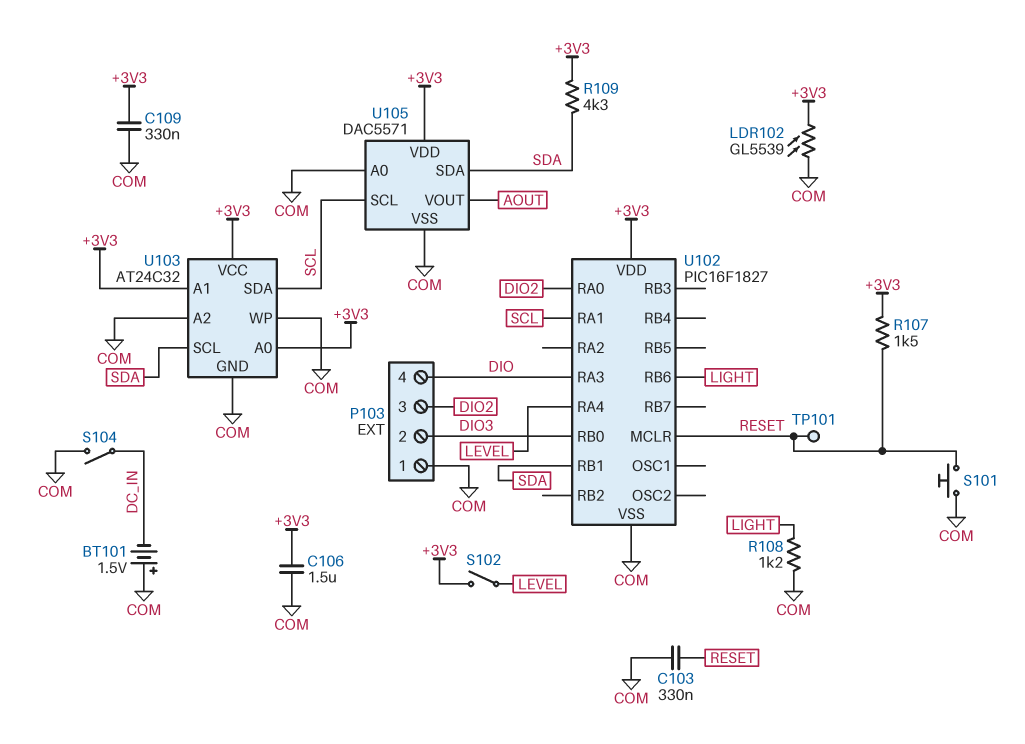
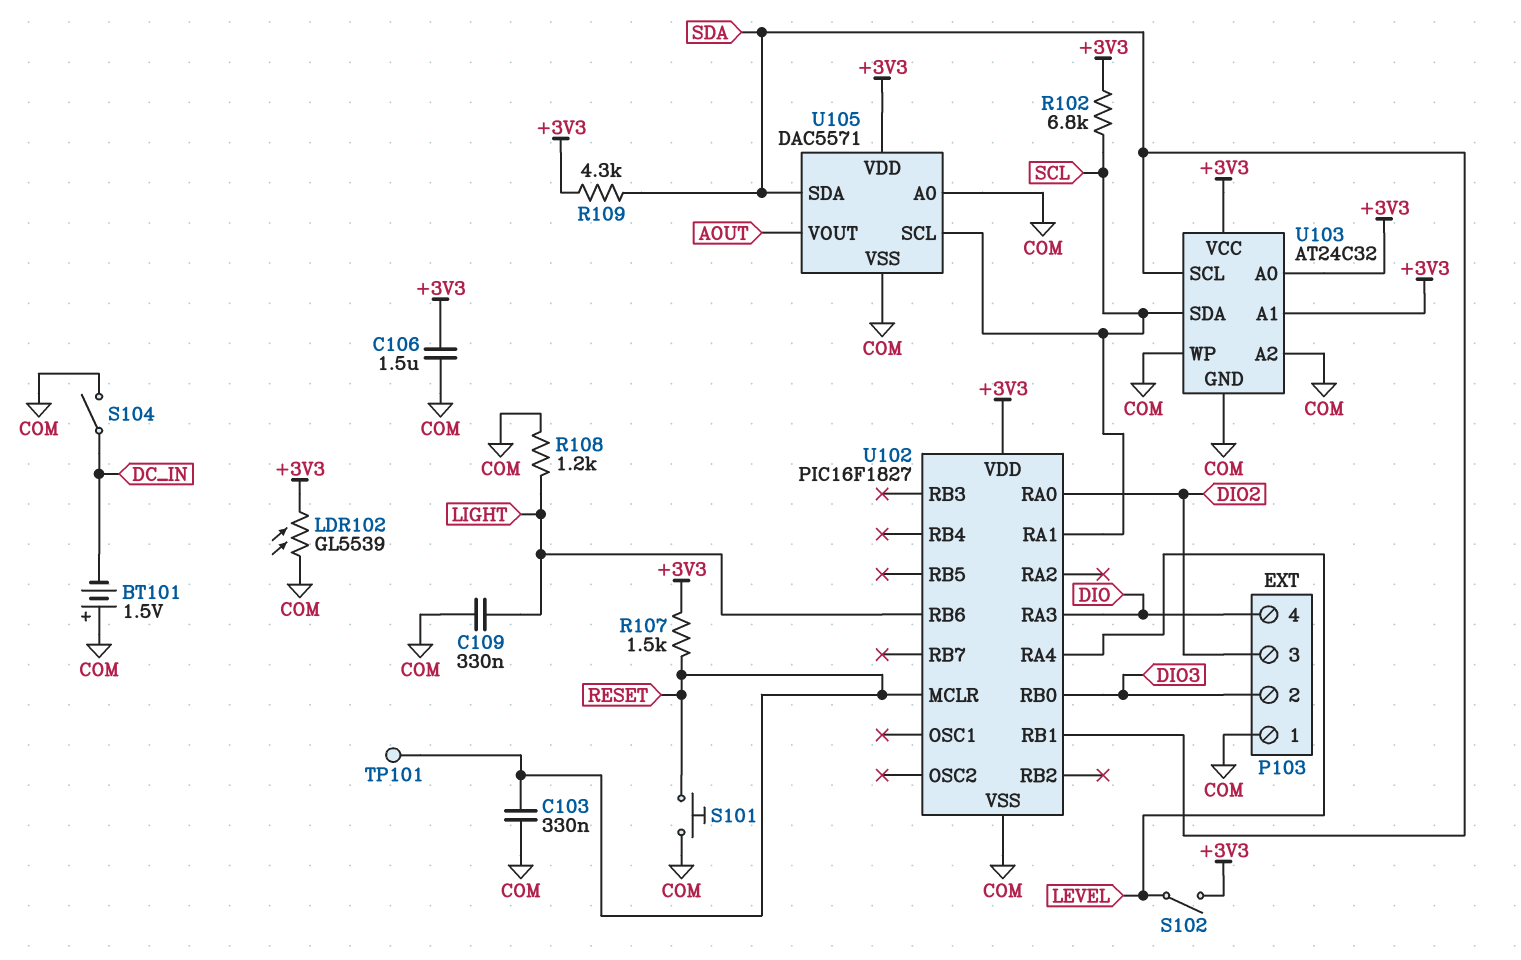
C109: 330nF (+3V3, COM) -> 330nF (COM, LIGHT)
R102: none -> 6.8k (+3V3, SCL)

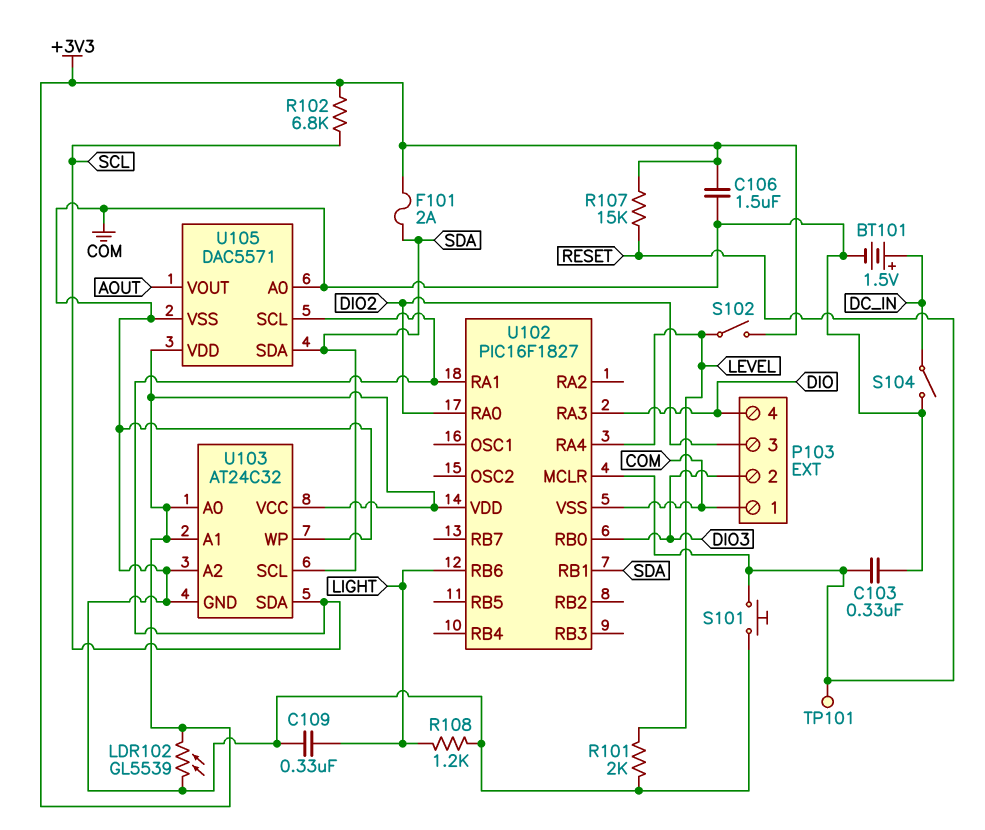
BT101: 1.5V (plus COM, minus DC_IN) -> 1.5V (plus DC_IN, minus COM)
F101: none -> 2A (+3V3, SDA)
R101: none -> 2k (COM, LEVEL)
R107: 1.5k (+3V3, RESET) -> 15k (+3V3, RESET)
R109: 4.3k (+3V3, SDA) -> none

